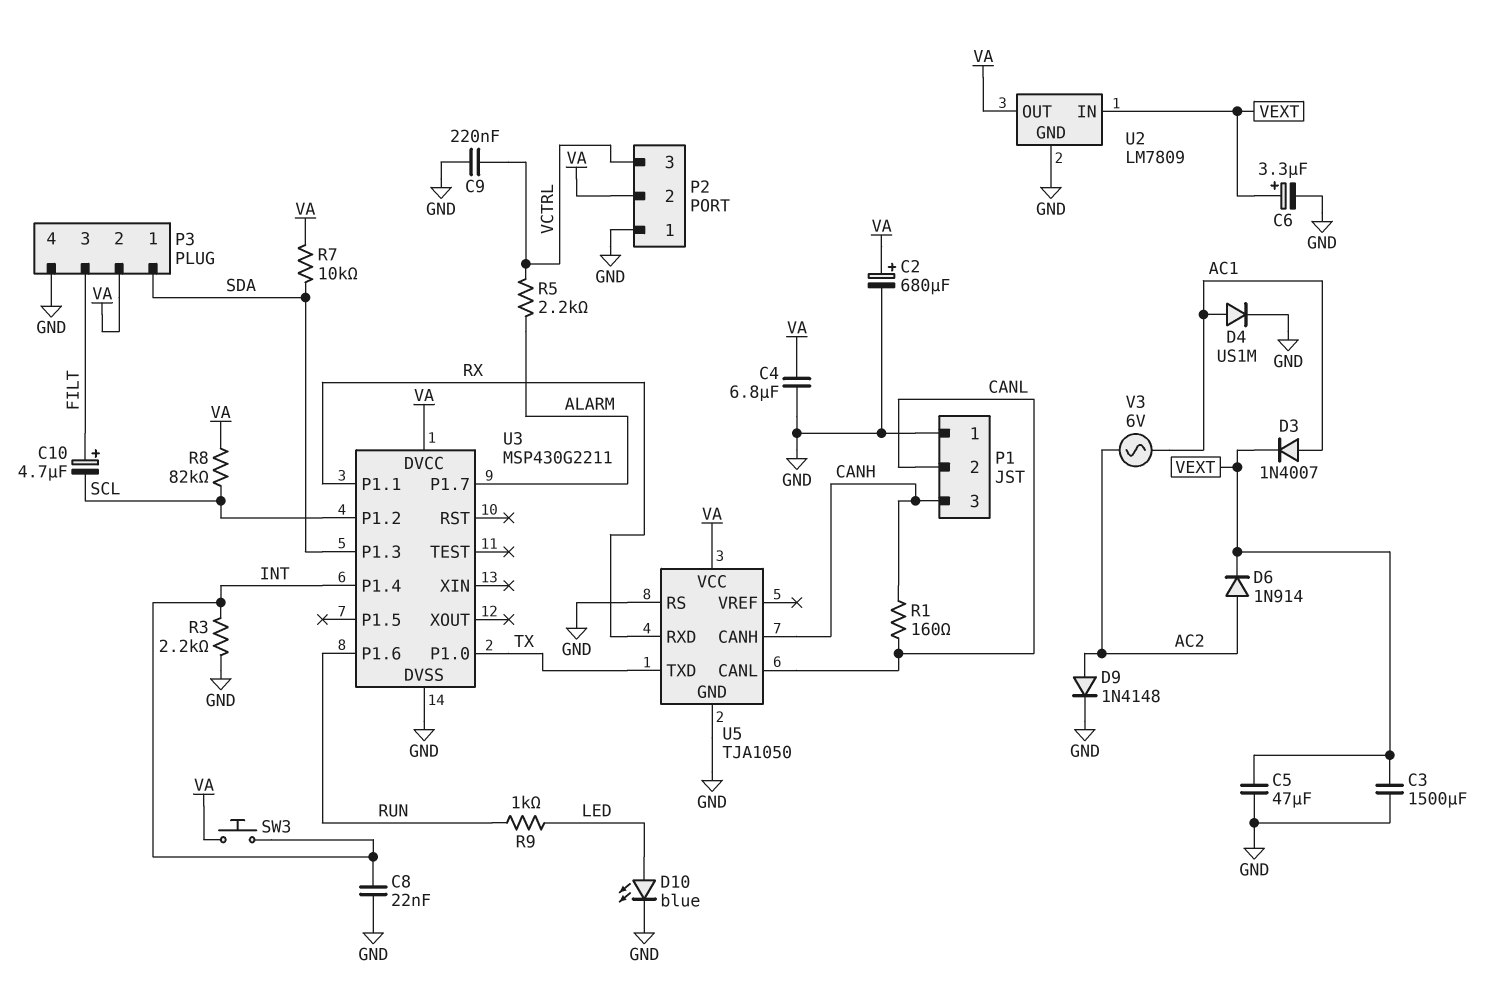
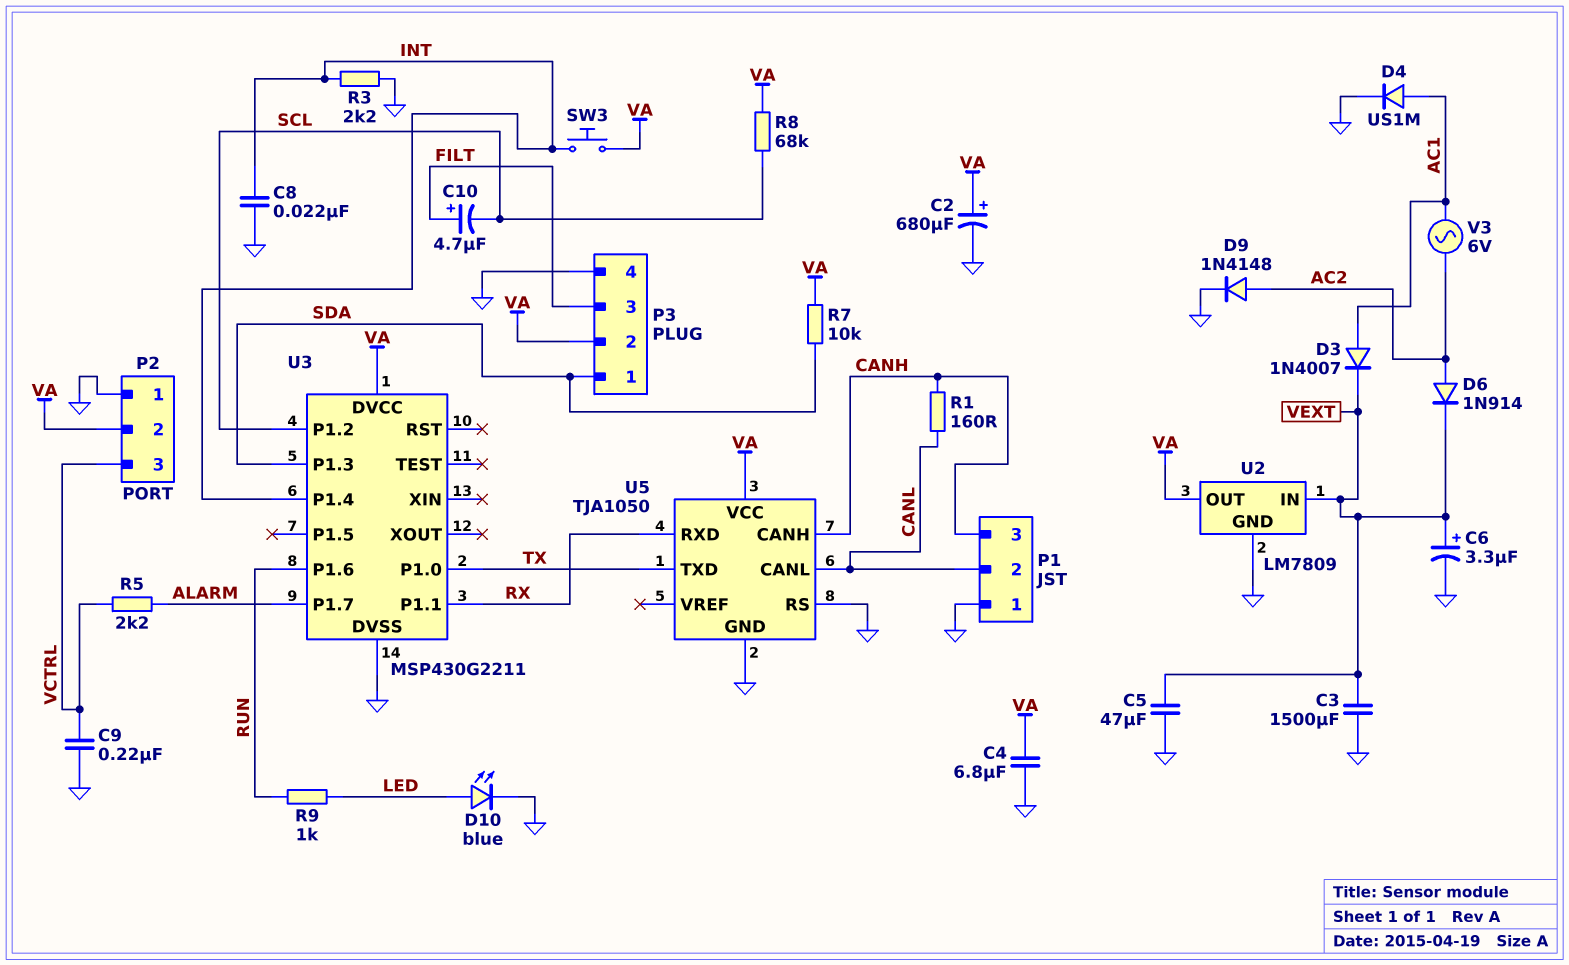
R8: 82k (SCL, VA) -> 68k (SCL, VA)

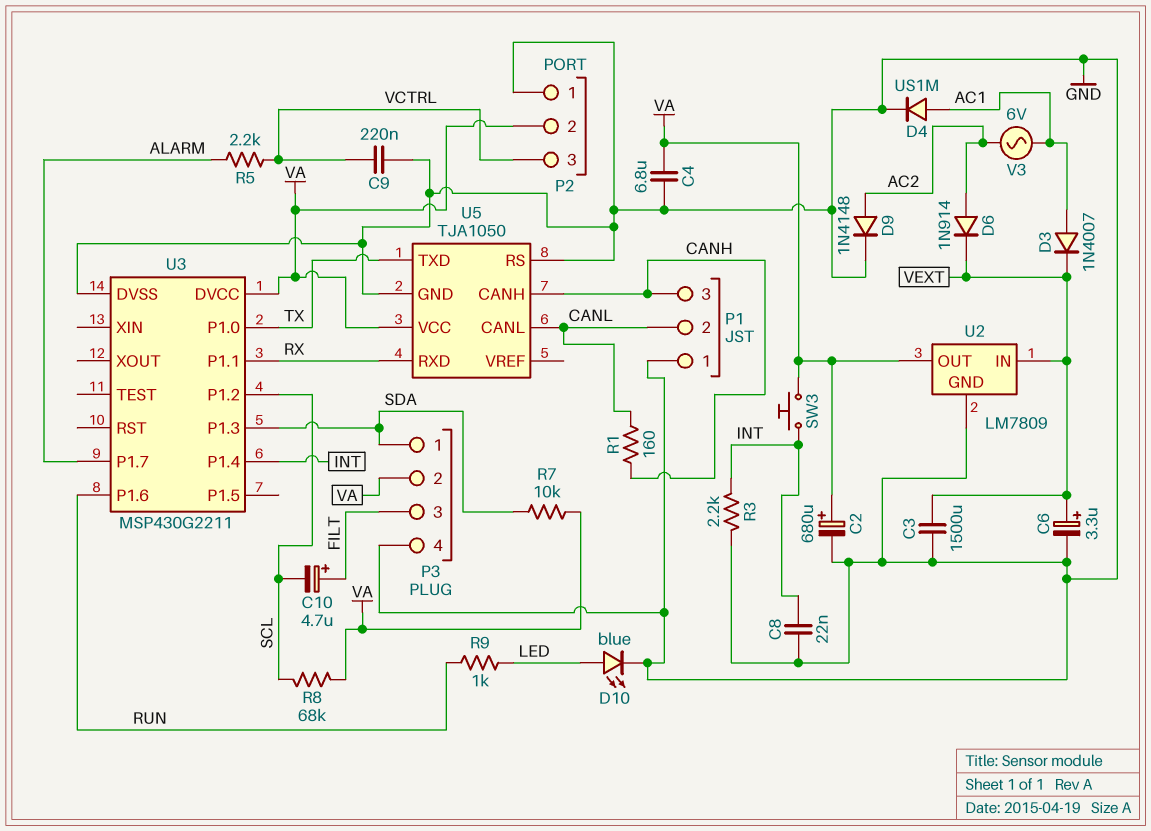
C5: 47uF (GND, VEXT) -> none

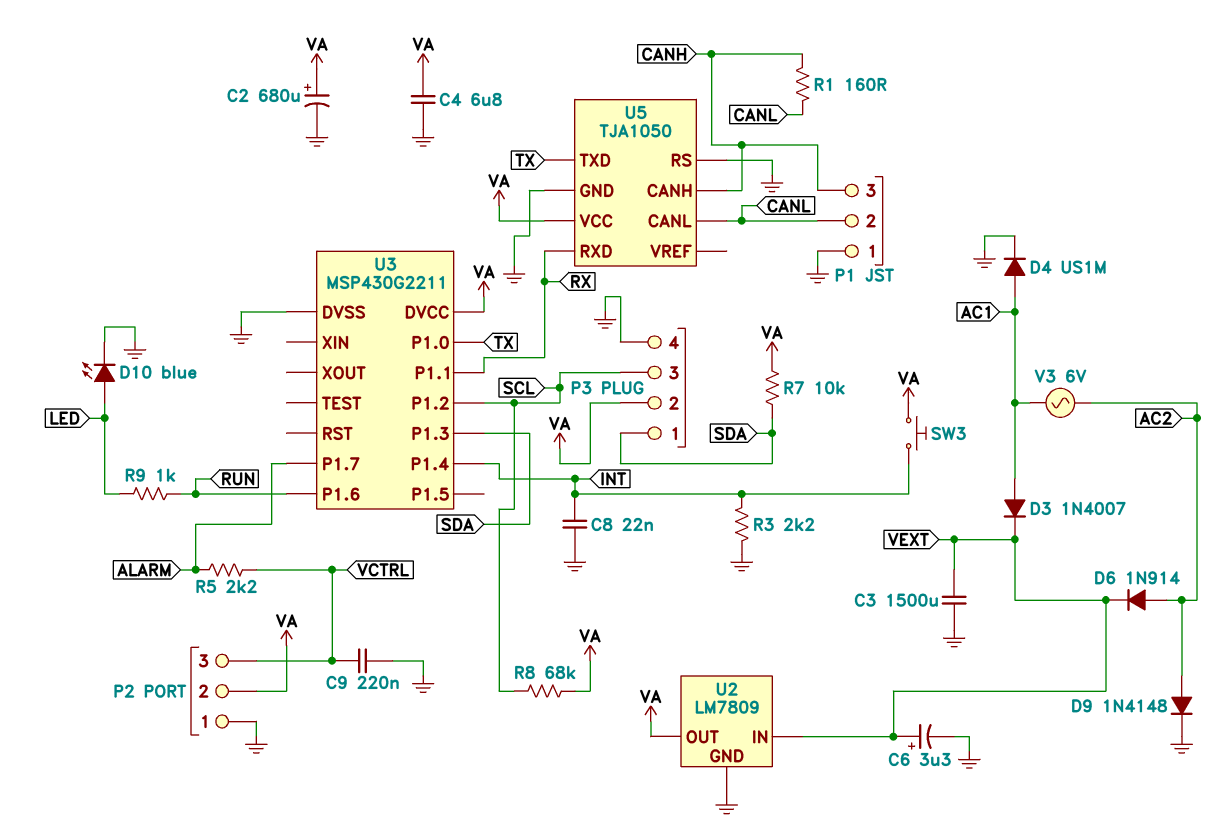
C10: 4.7uF (plus FILT, minus SCL) -> none
P3 pin 3: FILT -> SCL

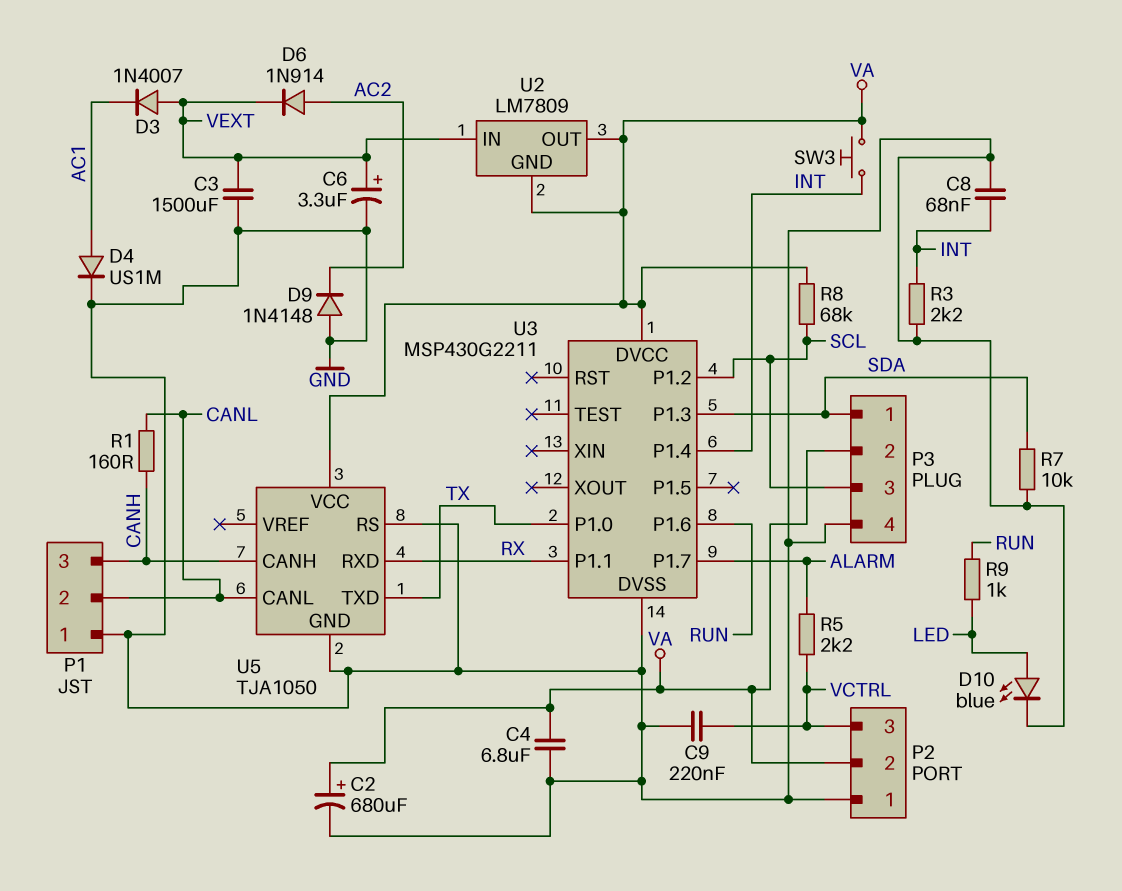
C8: 22nF (GND, INT) -> 68nF (GND, INT)
D3: diode 1N4007 (A AC1, K VEXT) -> diode 1N4007 (A VEXT, K AC1)
D9: diode 1N4148 (A AC2, K GND) -> diode 1N4148 (A GND, K AC2)
R7: 10k (SDA, VA) -> 10k (GND, SDA)
U2 pin GND: GND -> VA
V3: AC 6V (AC1, AC2) -> none

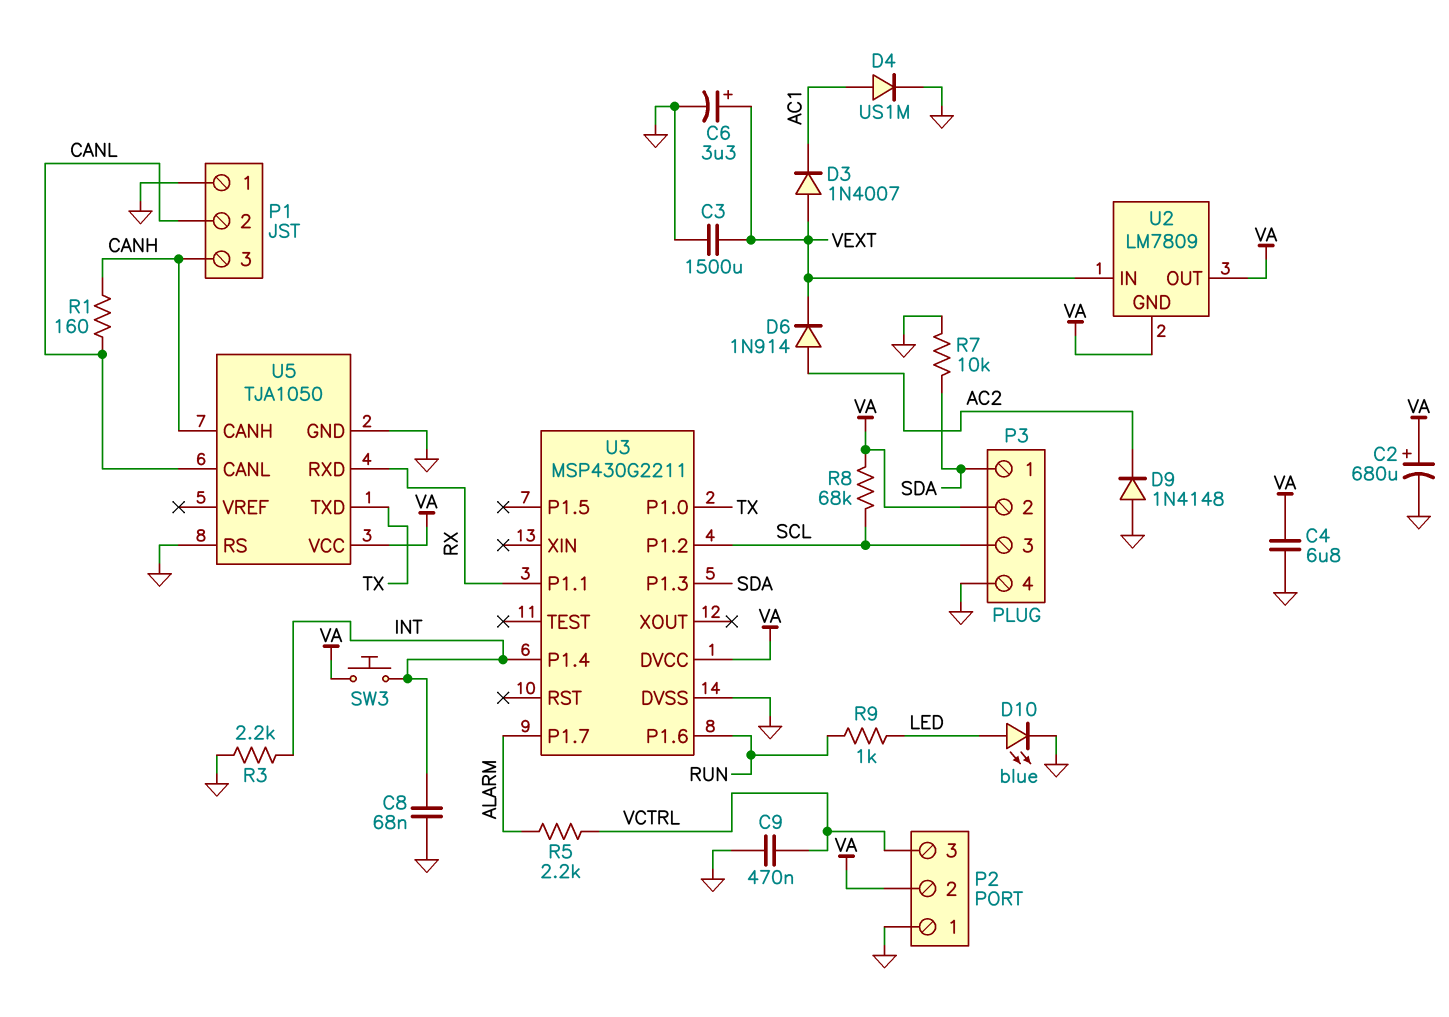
C9: 220nF (GND, VCTRL) -> 470nF (GND, VCTRL)

